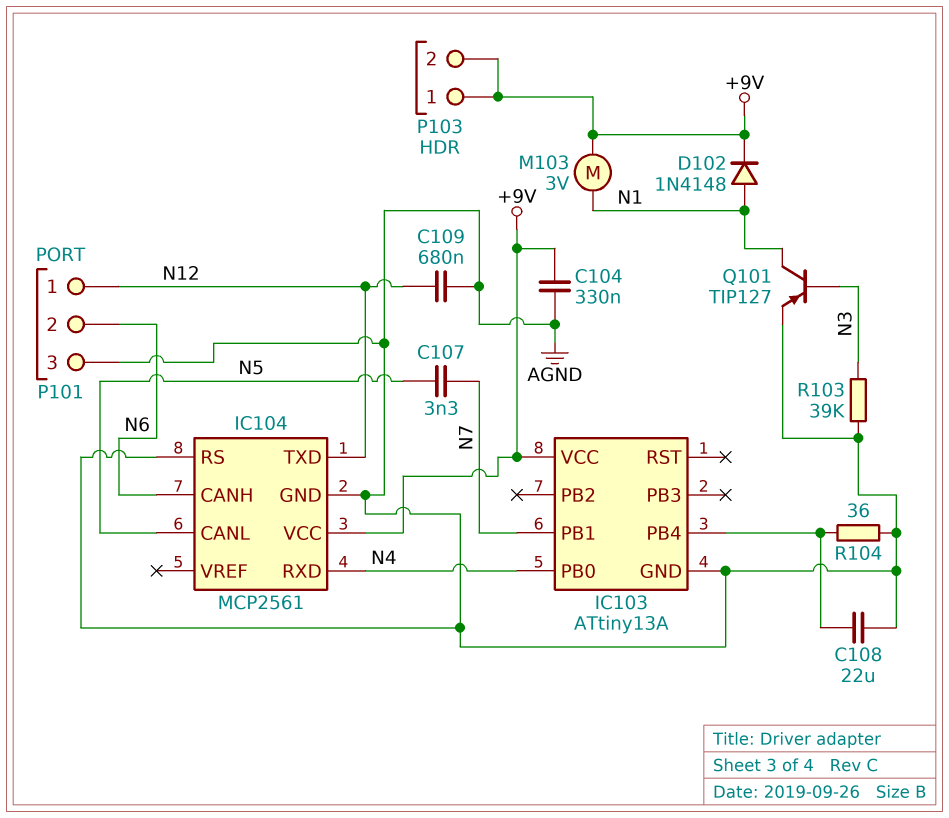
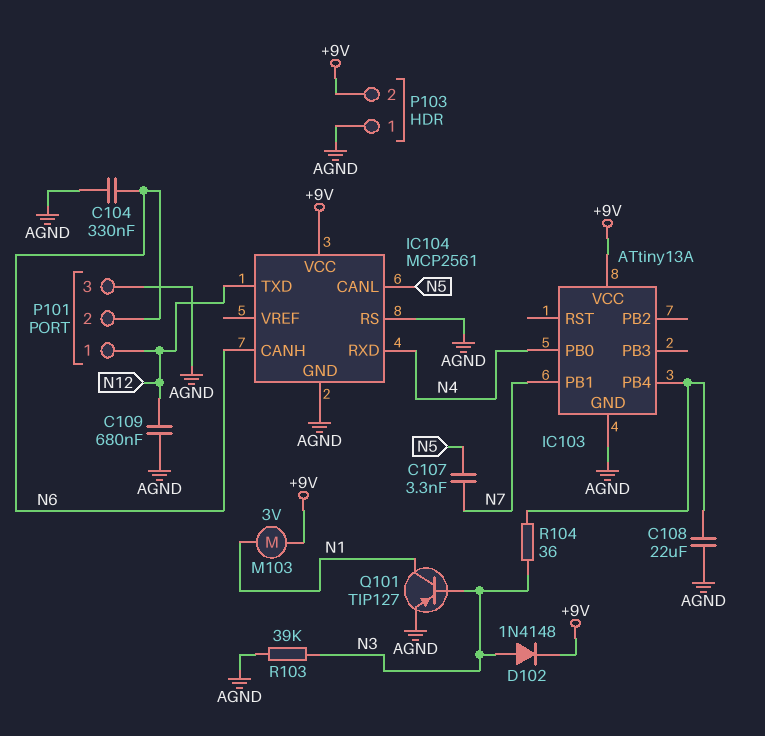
C104: 330nF (+9V, AGND) -> 330nF (AGND, N6)
D102: diode 1N4148 (A N1, K +9V) -> diode 1N4148 (A N3, K +9V)
P103 pin 1: +9V -> AGND
R104: 36 (AGND, IC103/PB4) -> 36 (IC103/PB4, N3)

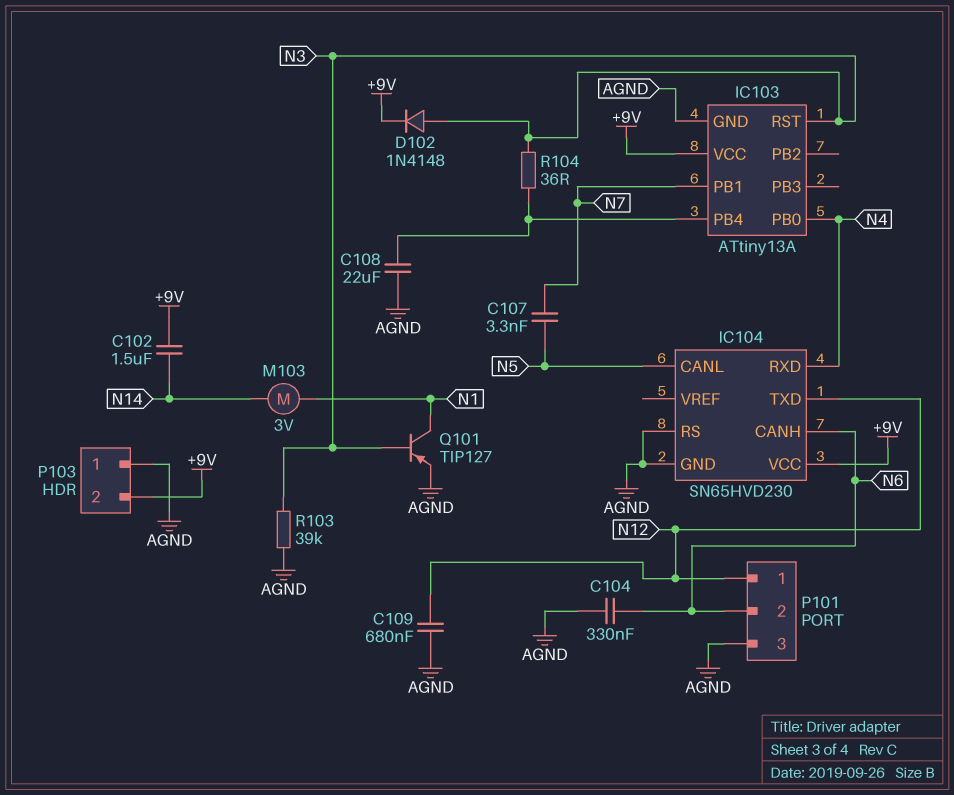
C102: none -> 1.5uF (+9V, N14)
IC103 pin RST: none -> N3
IC104: MCP2561 -> SN65HVD230
M103: motor 3V (+9V, N1) -> motor 3V (N1, N14)

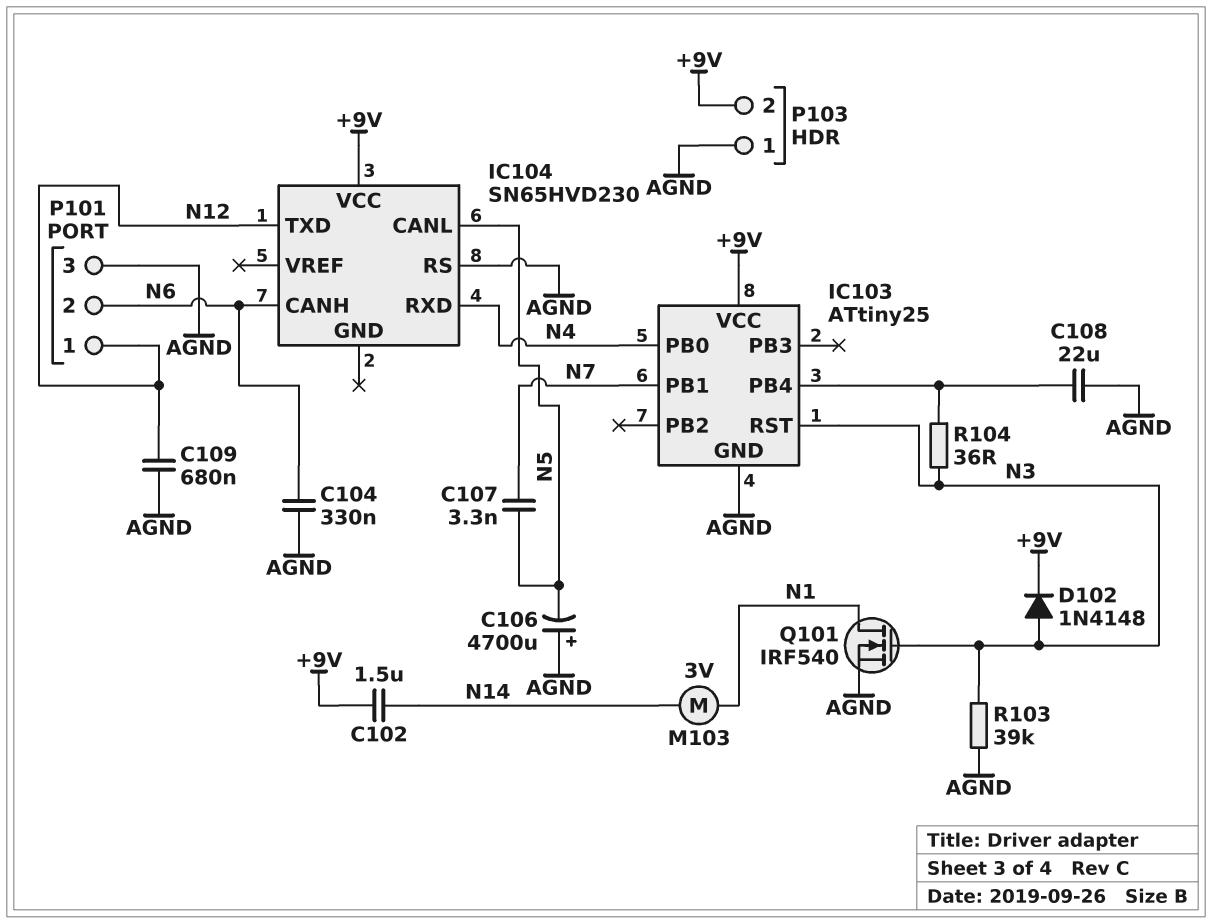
C106: none -> 4700uF (plus AGND, minus N5)
IC103: ATtiny13A -> ATtiny25
IC104 pin GND: AGND -> none
Q101: PNP TIP127 (B N3, C N1, E AGND) -> NMOS IRF540 (G N3, D N1, S AGND)

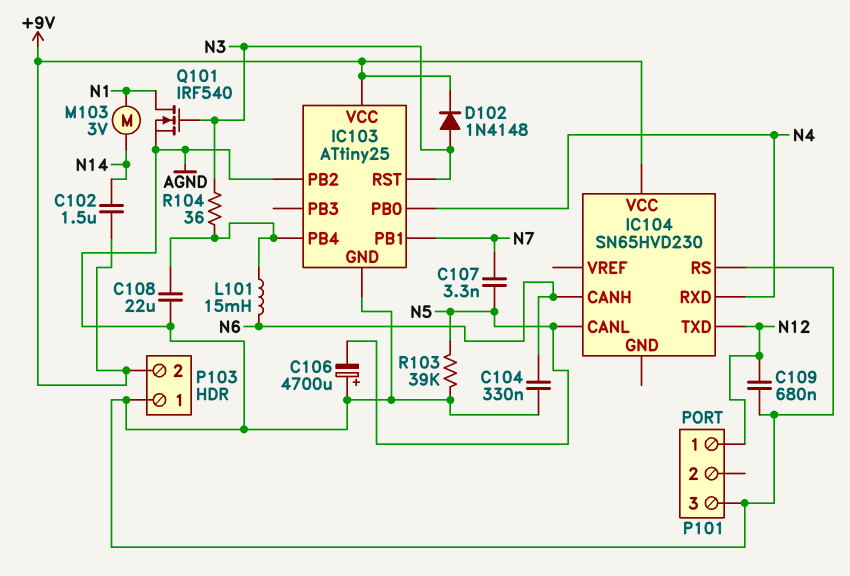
IC103 pin PB2: none -> AGND
L101: none -> 15mH (IC103/PB4, N6)
P101 pin 2: N6 -> none
R103: 39k (AGND, N3) -> 39k (AGND, N5)

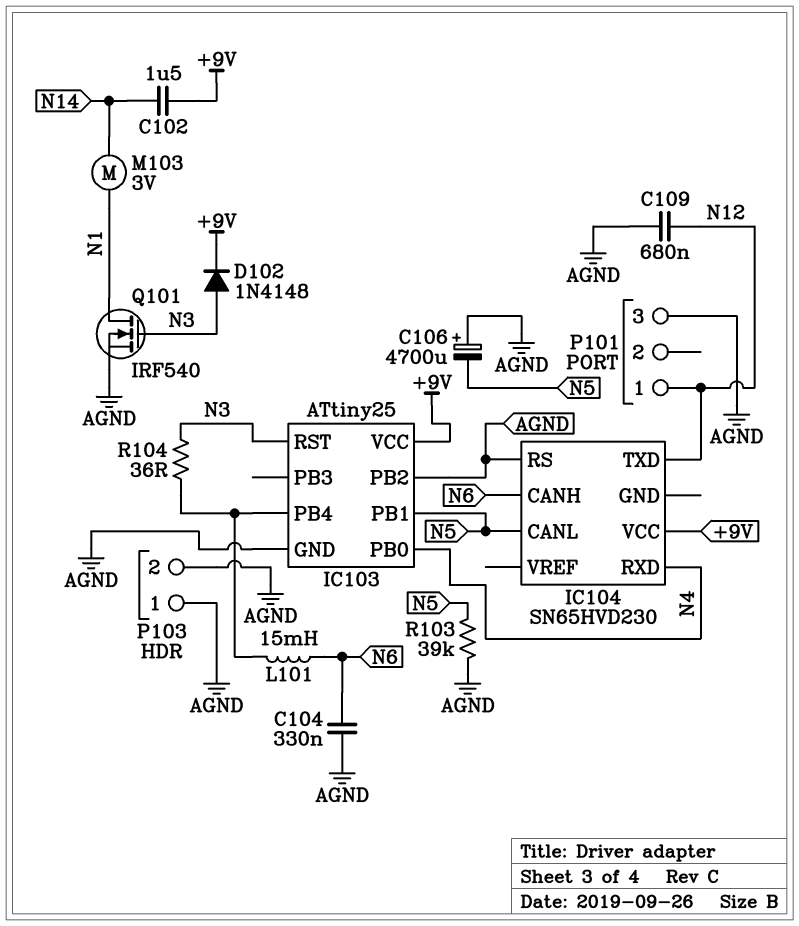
C107: 3.3nF (N5, N7) -> none
C108: 22uF (AGND, IC103/PB4) -> none
IC103 pin PB1: N7 -> N5
P103 pin 2: +9V -> AGND

